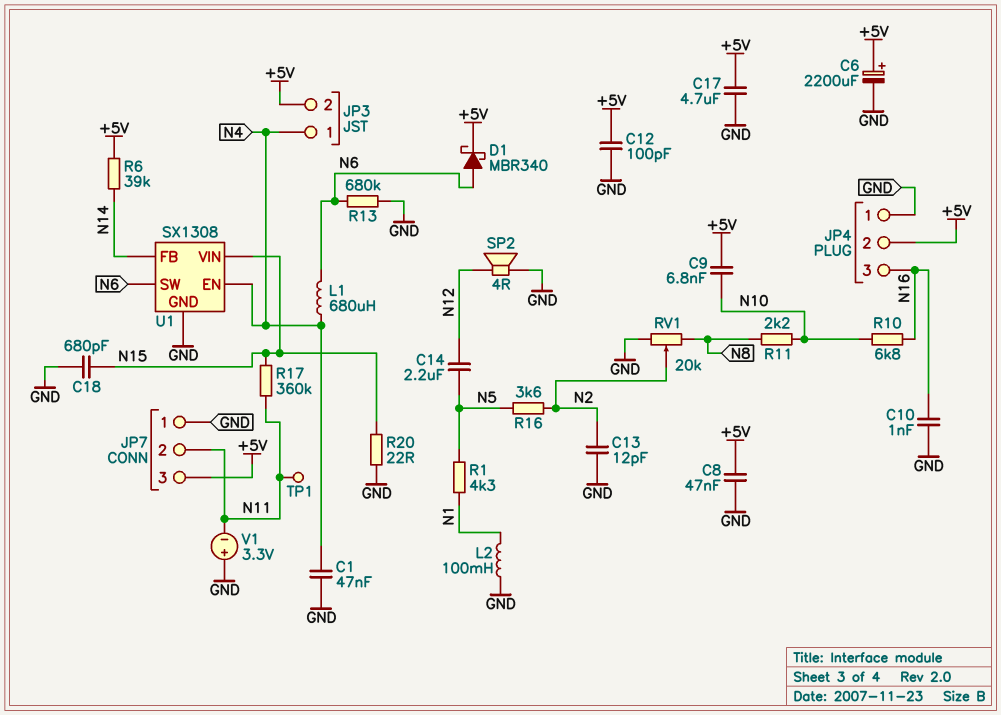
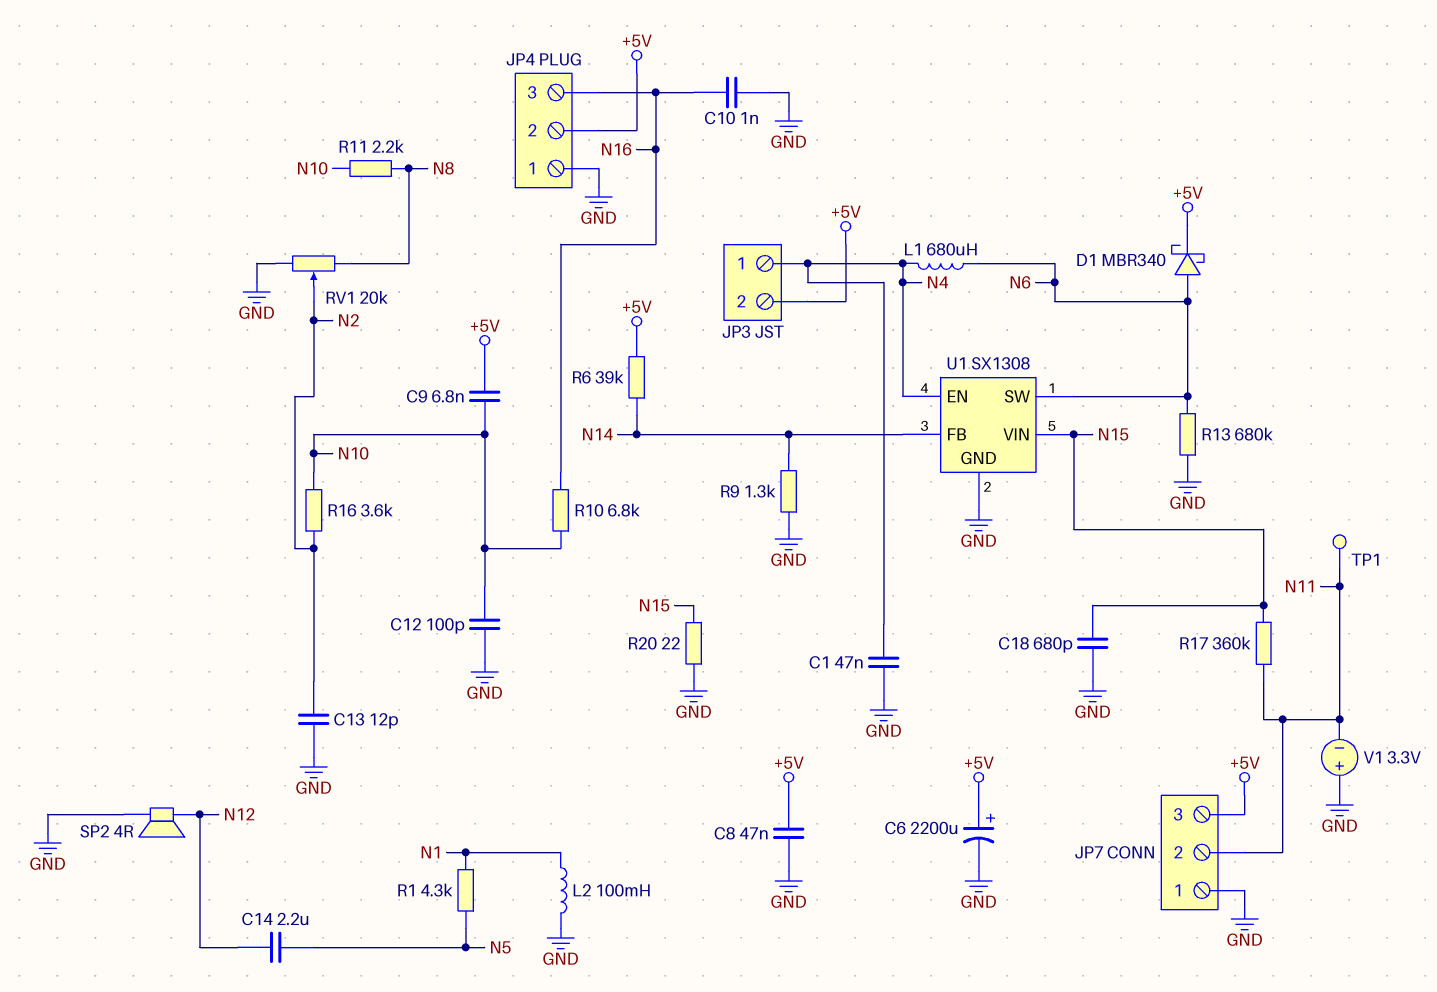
C12: 100pF (+5V, GND) -> 100pF (GND, N10)
C17: 4.7uF (+5V, GND) -> none
R9: none -> 1.3k (GND, N14)
R16: 3.6k (N2, N5) -> 3.6k (N2, N10)

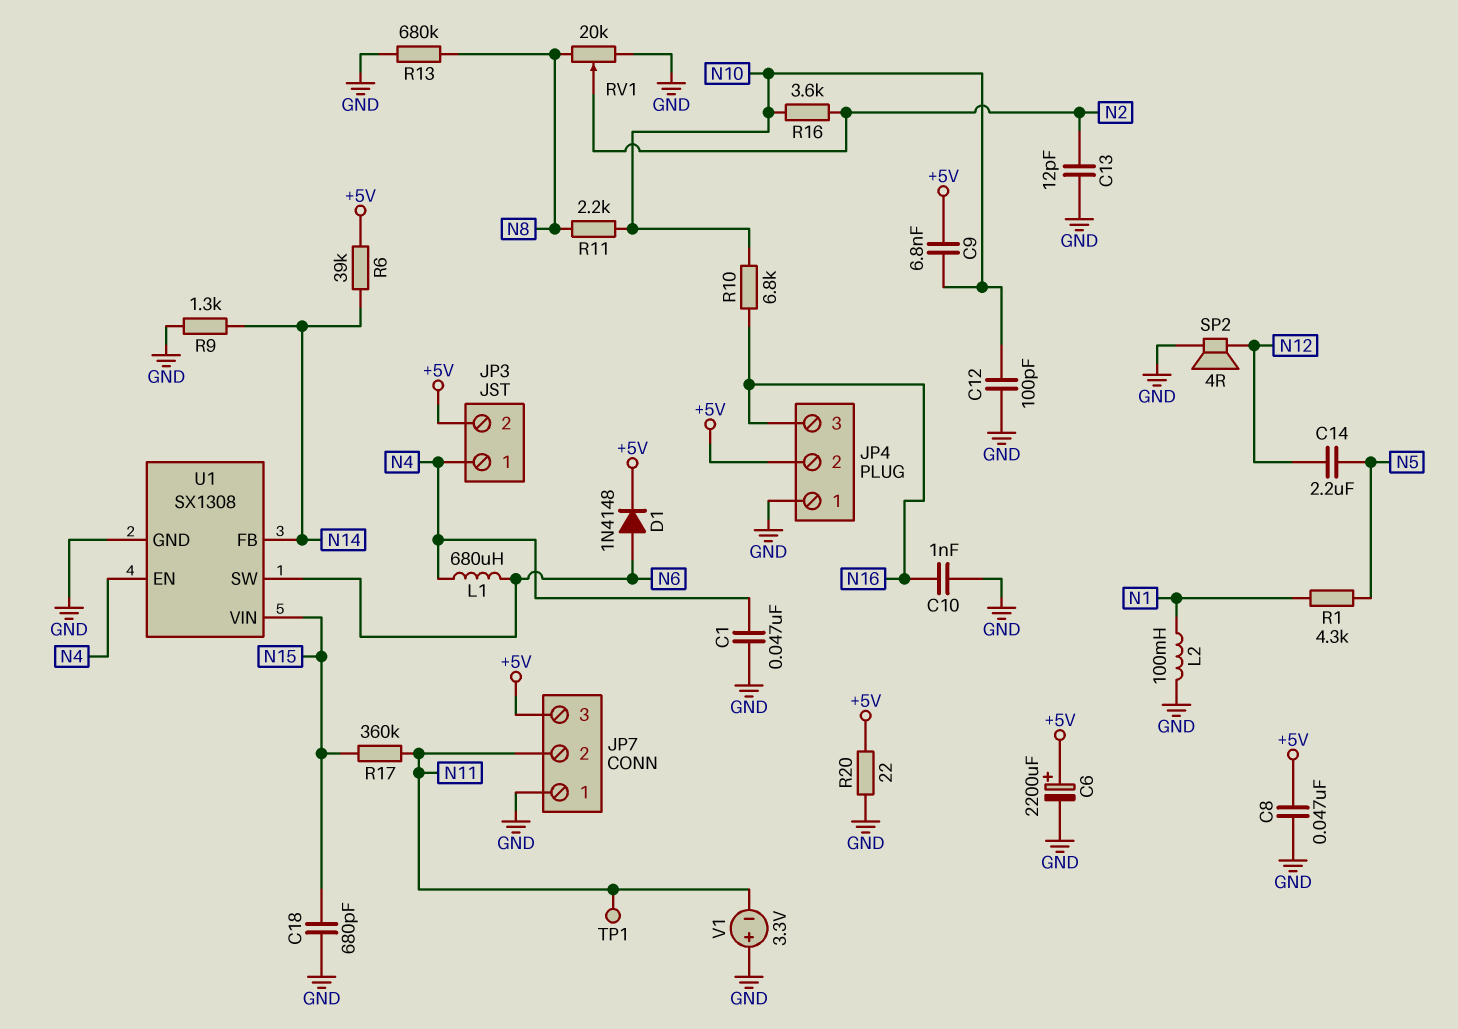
D1: schottky MBR340 (A N6, K +5V) -> diode 1N4148 (A N6, K +5V)
R13: 680k (GND, N6) -> 680k (GND, N8)
R20: 22 (GND, N15) -> 22 (+5V, GND)

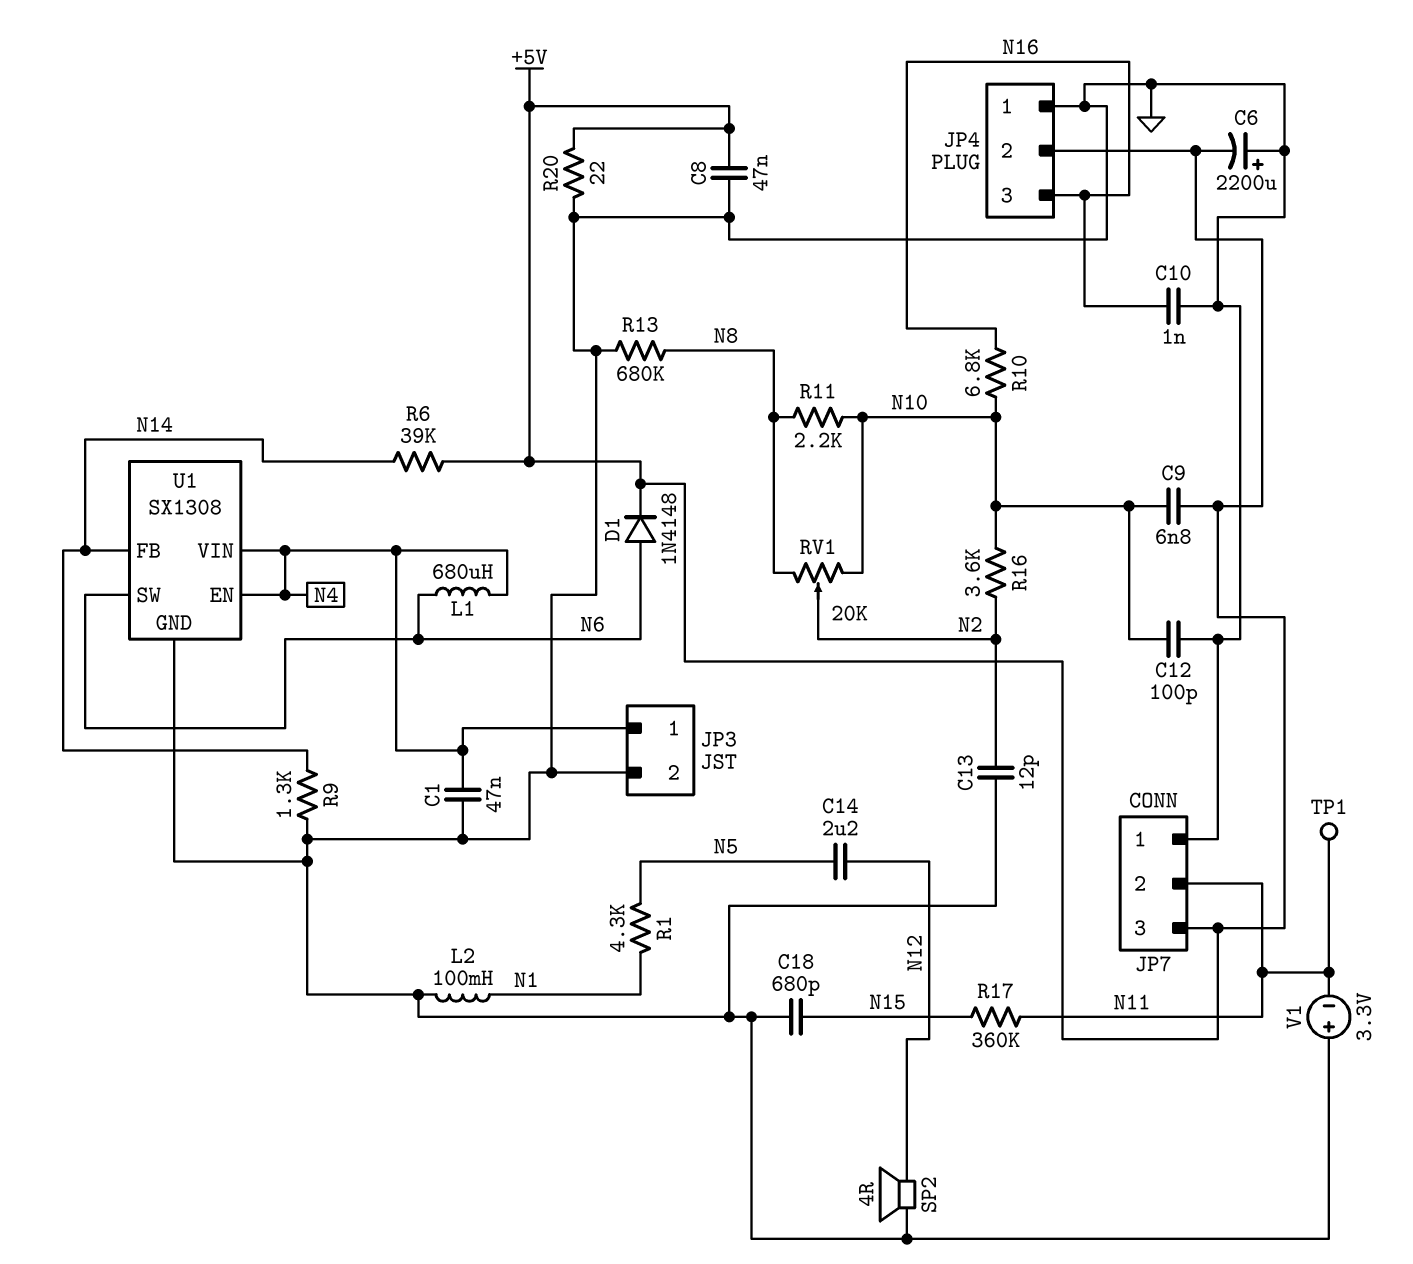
C6: 2200uF (plus +5V, minus GND) -> 2200uF (plus GND, minus +5V)
JP3 pin 2: +5V -> GND
RV1: 20k (GND, N8, wiper N2) -> 20k (N8, N10, wiper N2)
U1 pin VIN: N15 -> N4

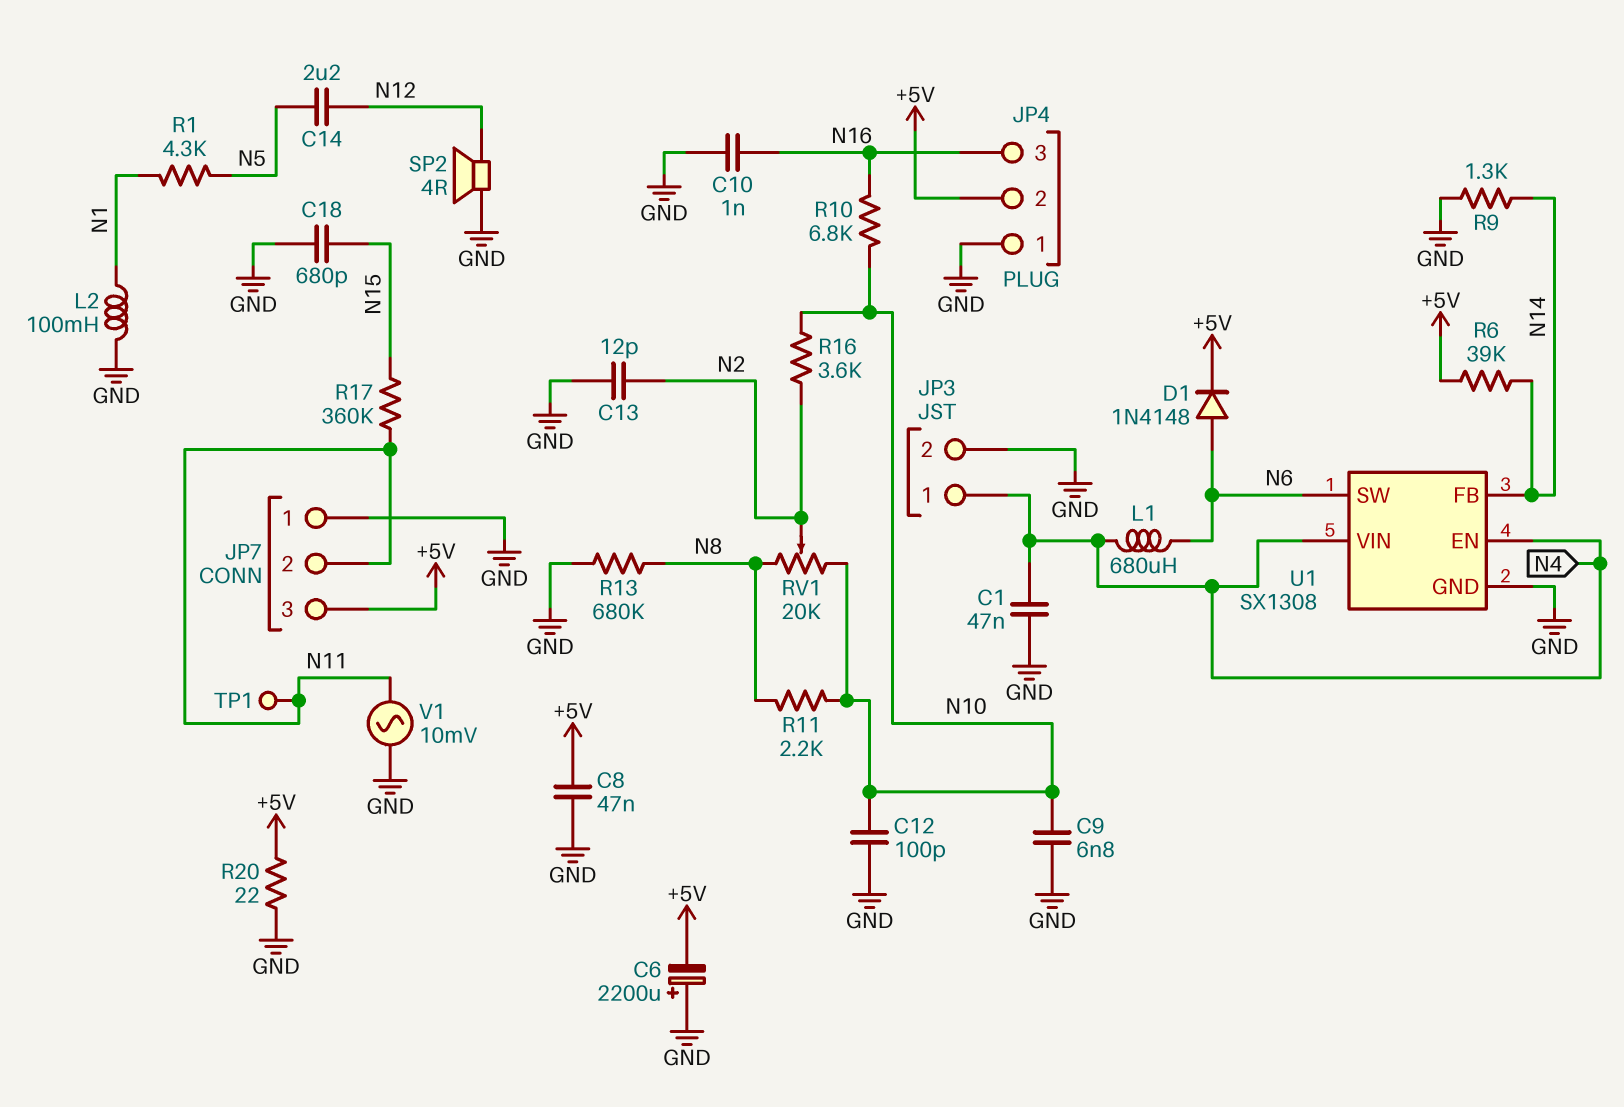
C9: 6.8nF (+5V, N10) -> 6.8nF (GND, N10)
V1: 3.3V (plus GND, minus N11) -> AC 10mV (GND, N11)

